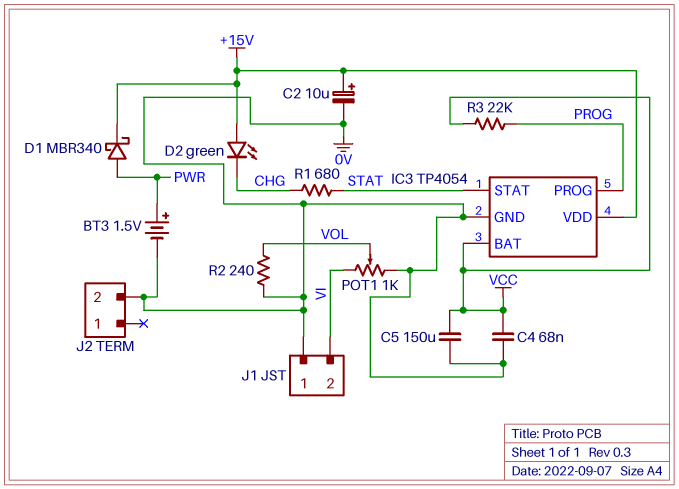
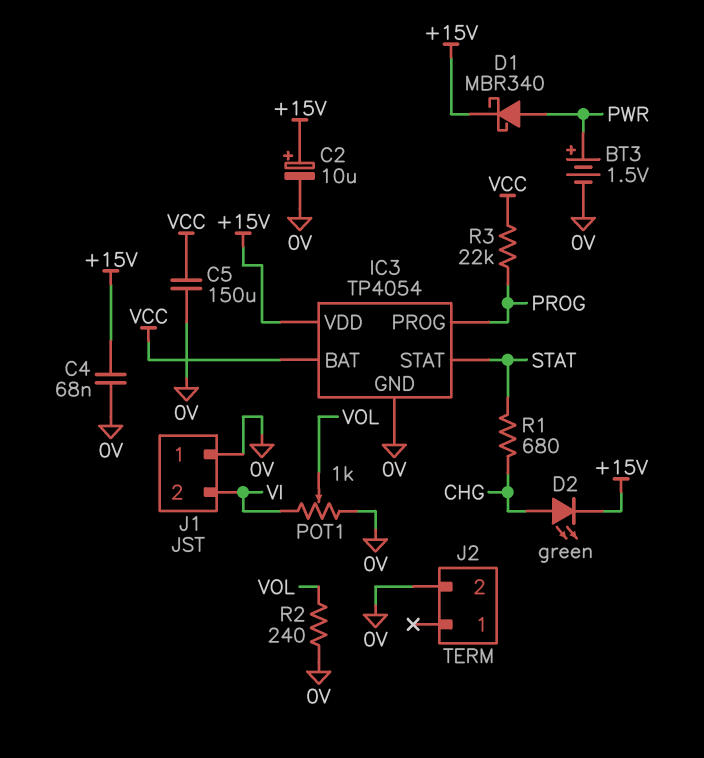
C4: 68nF (0V, VCC) -> 68nF (+15V, 0V)
D2: LED green (A +15V, K CHG) -> LED green (A CHG, K +15V)

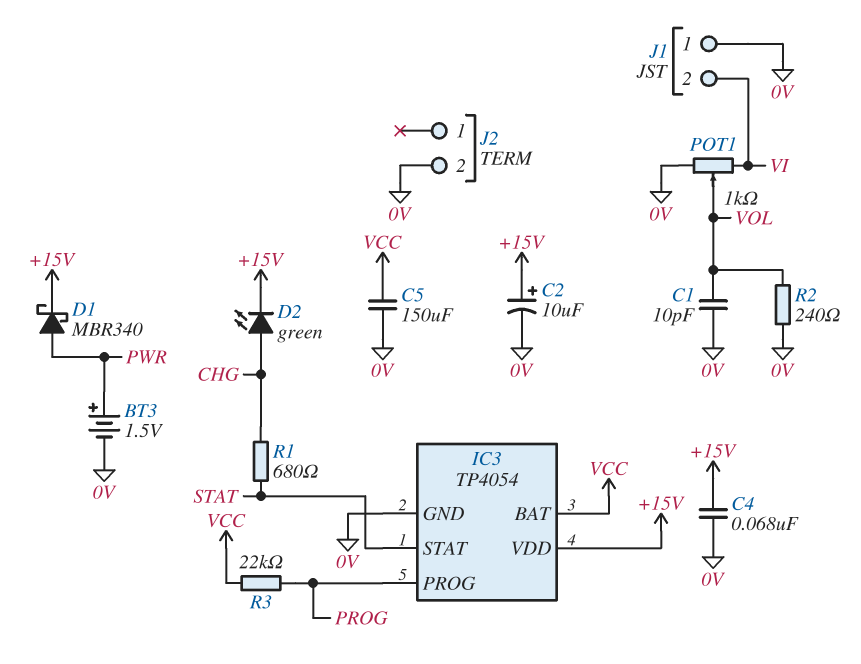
C1: none -> 10pF (0V, VOL)

